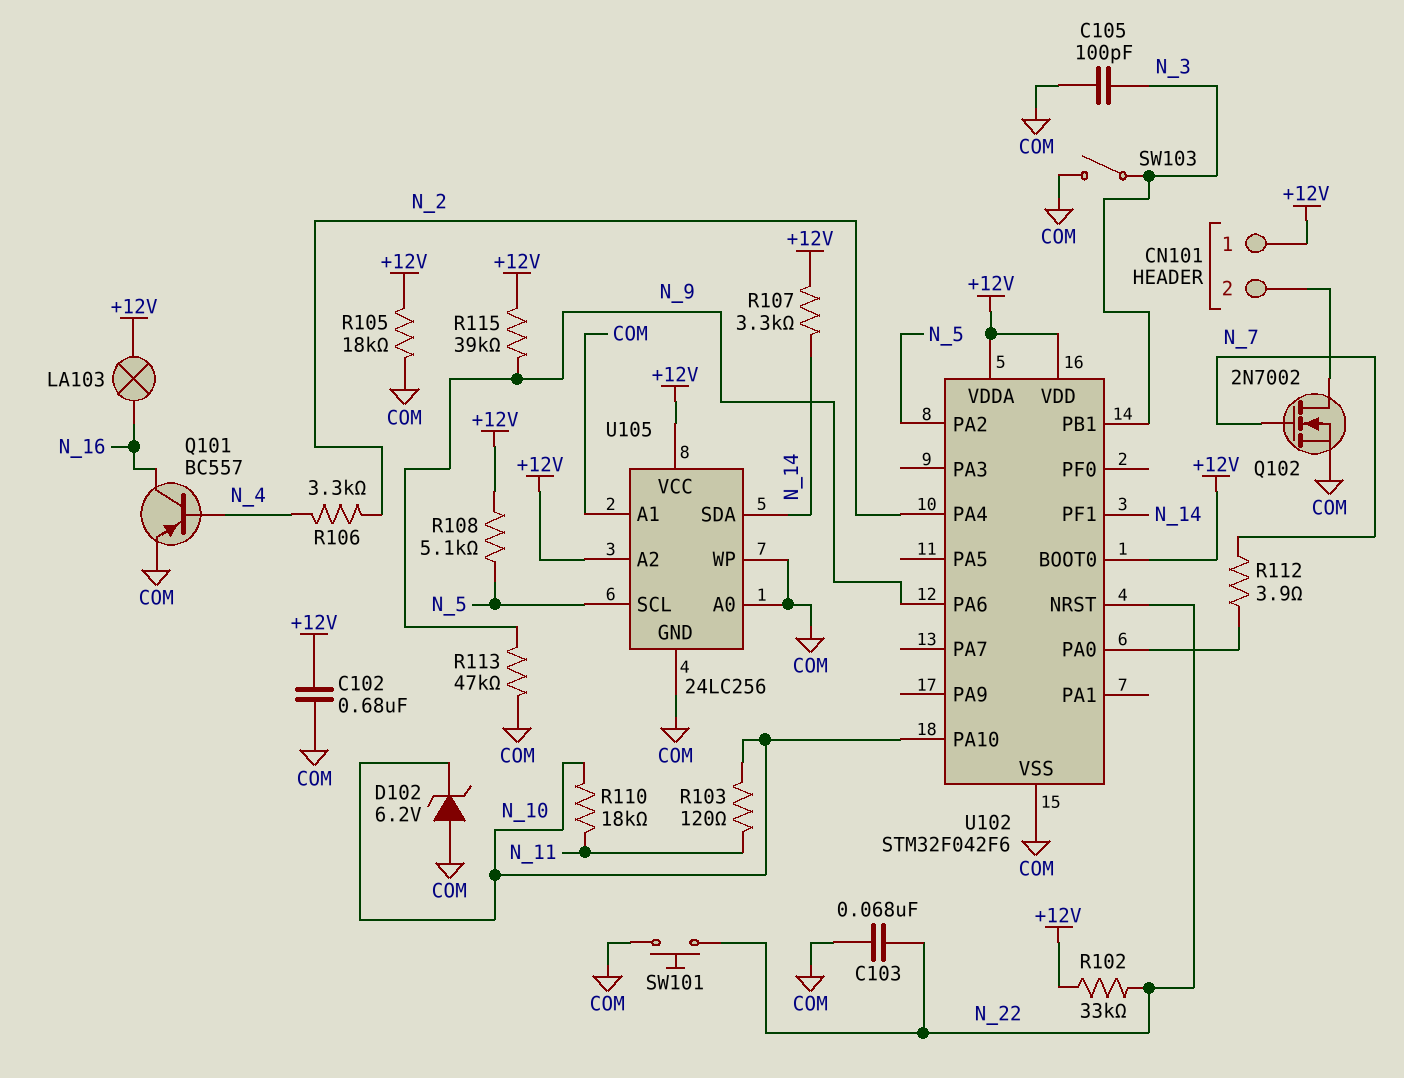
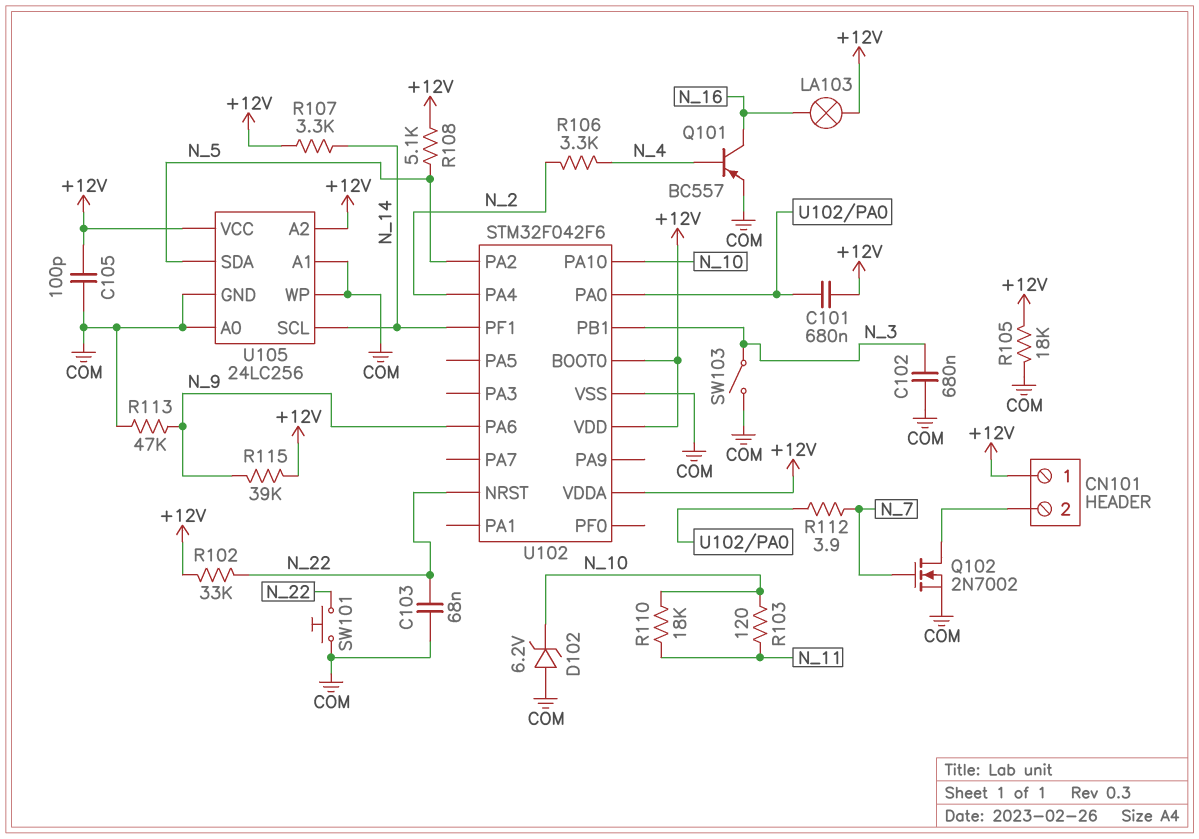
C101: none -> 680nF (+12V, U102/PA0)
C102: 680nF (+12V, COM) -> 680nF (COM, N_3)
C105: 100pF (COM, N_3) -> 100pF (+12V, COM)
U105 pin SCL: N_5 -> N_14
U105 pin SDA: N_14 -> N_5

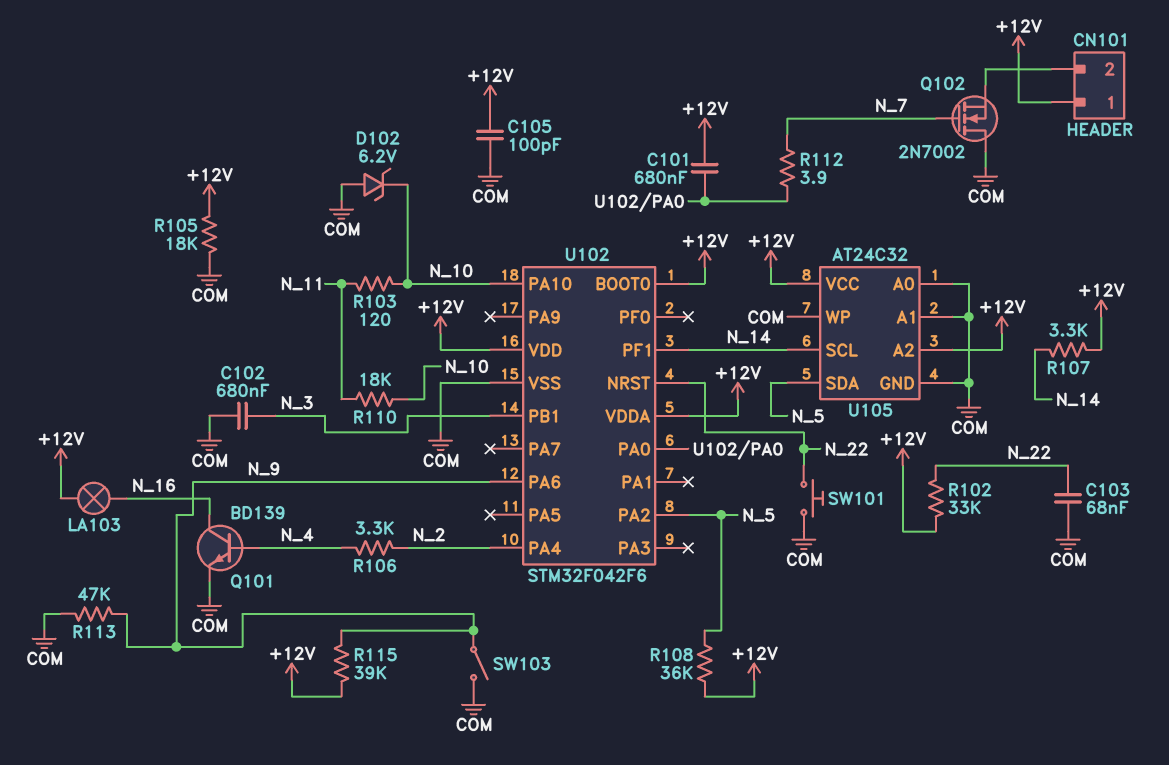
Q101: PNP BC557 (B N_4, C N_16, E COM) -> NPN BD139 (B N_4, C N_16, E COM)
Q102: NMOS 2N7002 (G N_7, D CN101/2, S COM) -> NMOS 2N7002 (G N_7, D COM, S CN101/2)
R108: 5.1k (+12V, N_5) -> 36k (+12V, N_5)
SW103: switch (COM, N_3) -> switch (COM, N_9)
U105: 24LC256 -> AT24C32

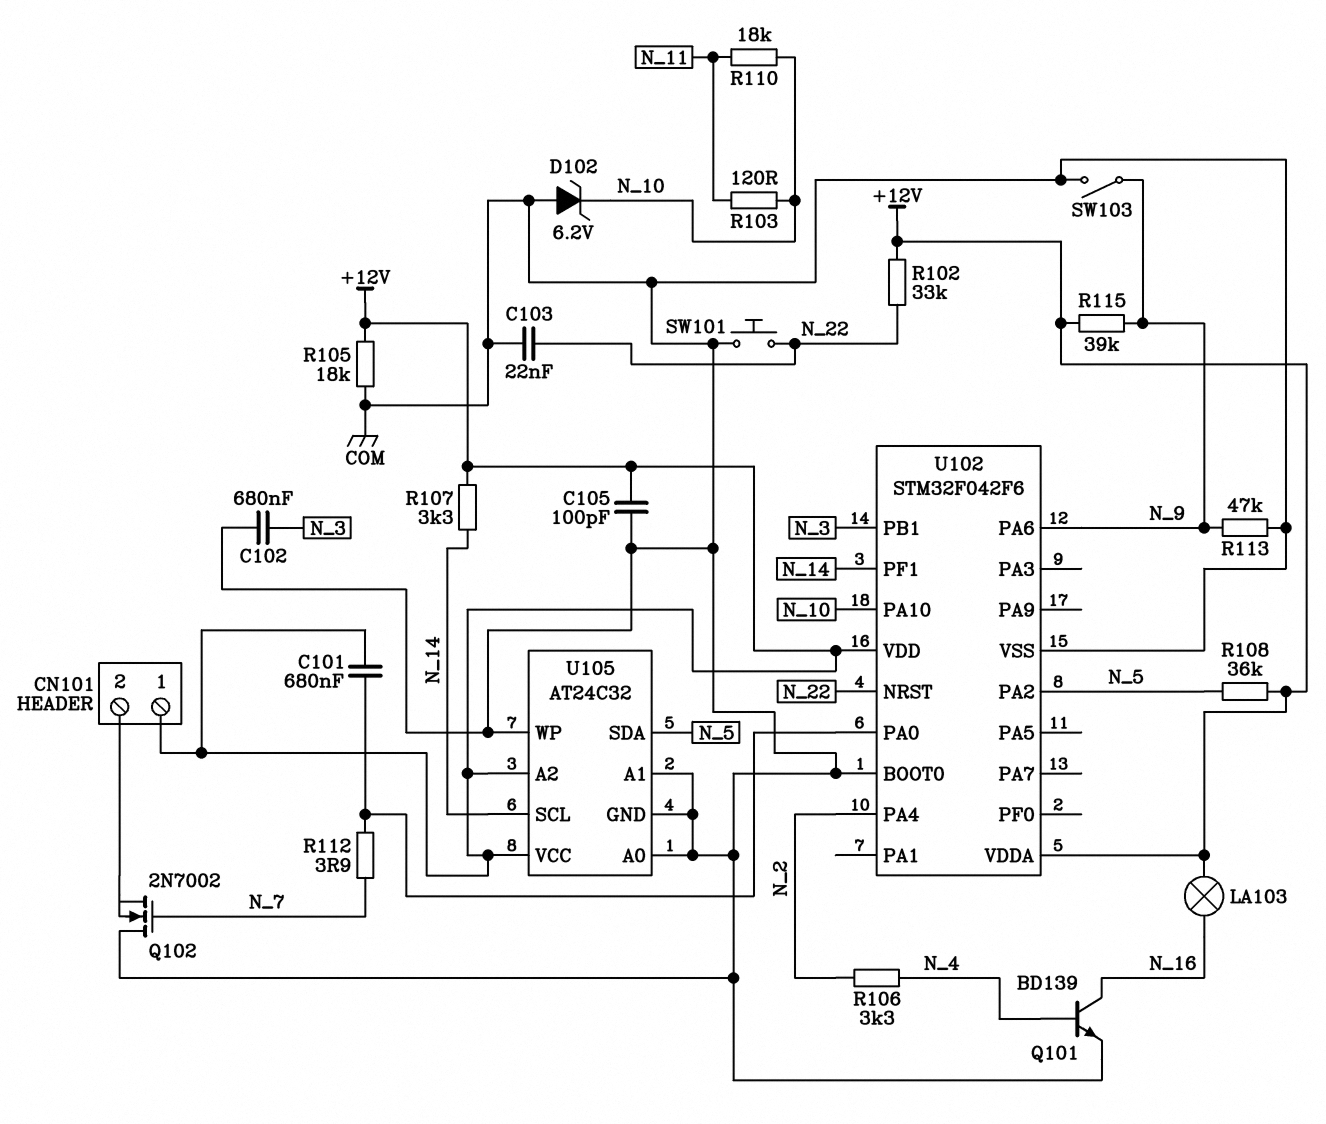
C103: 68nF (COM, N_22) -> 22nF (COM, N_22)
U102 pin BOOT0: +12V -> COM

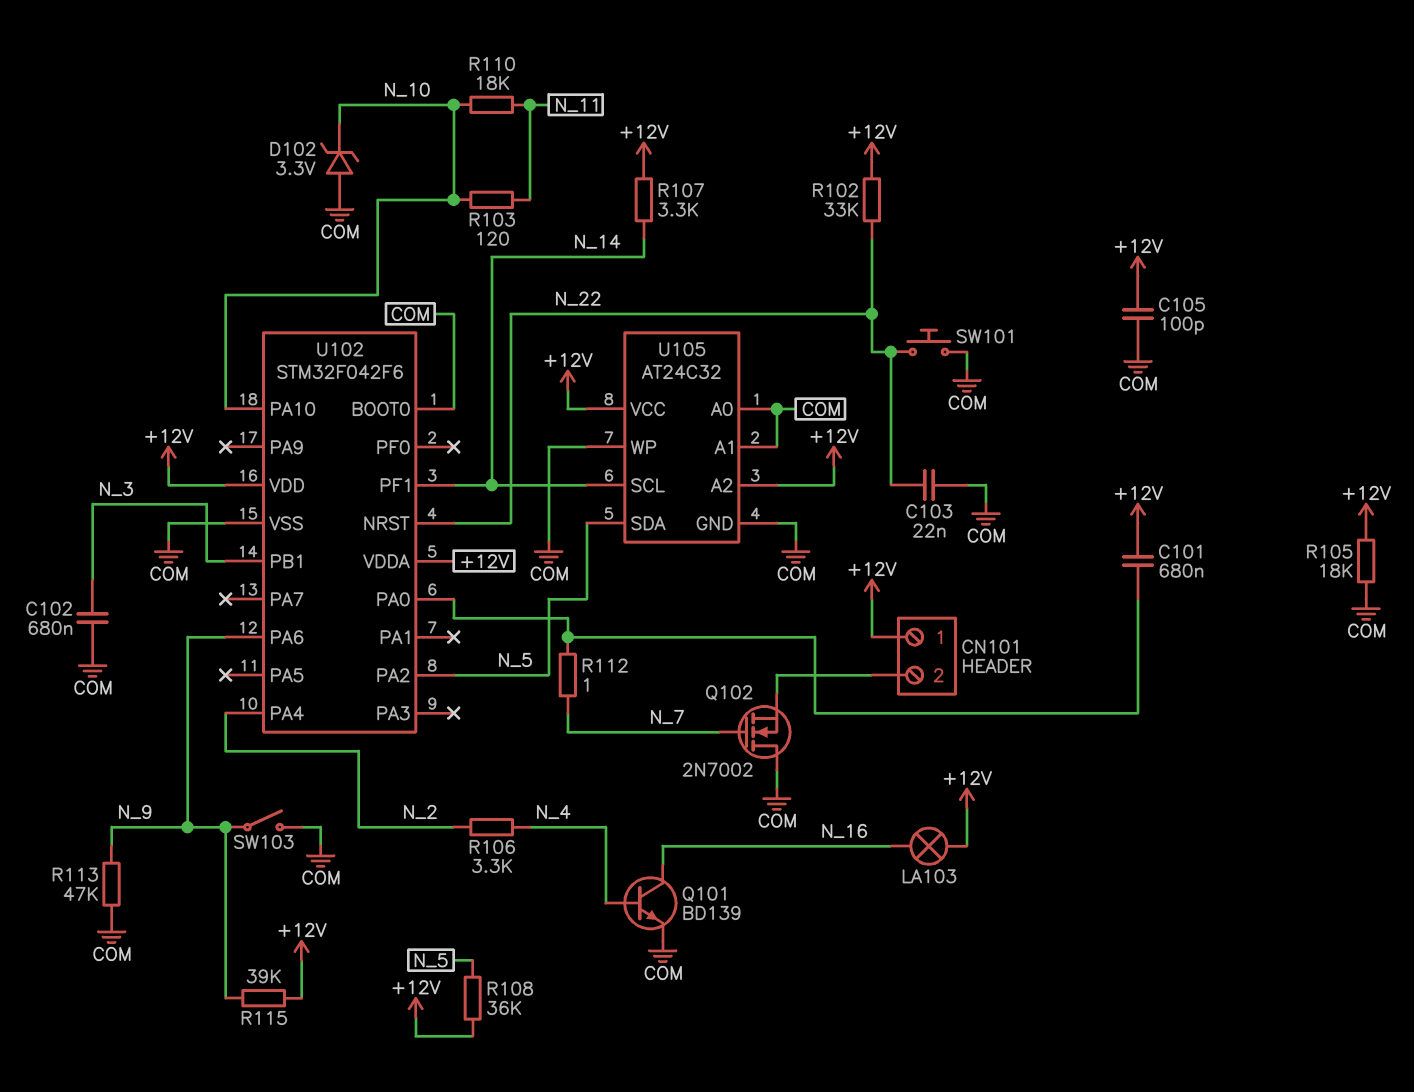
D102: zener 6.2V (A COM, K N_10) -> zener 3.3V (A COM, K N_10)
R112: 3.9 (N_7, U102/PA0) -> 1 (N_7, U102/PA0)

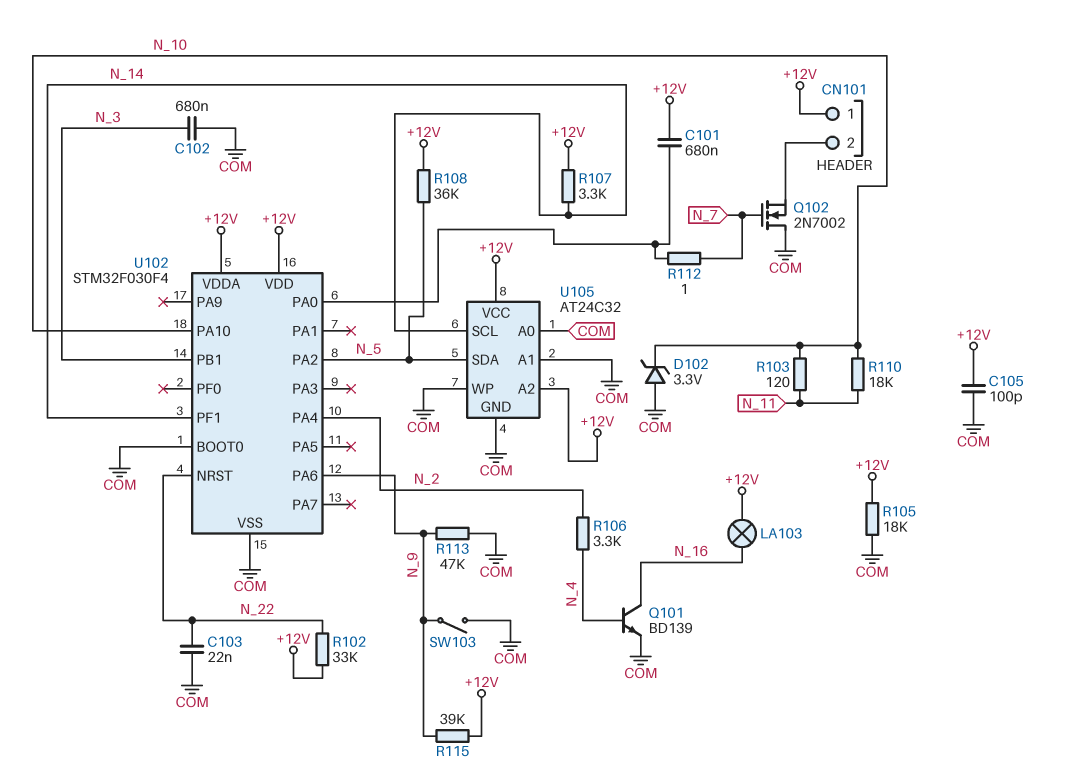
SW101: button (COM, N_22) -> none
U102: STM32F042F6 -> STM32F030F4

